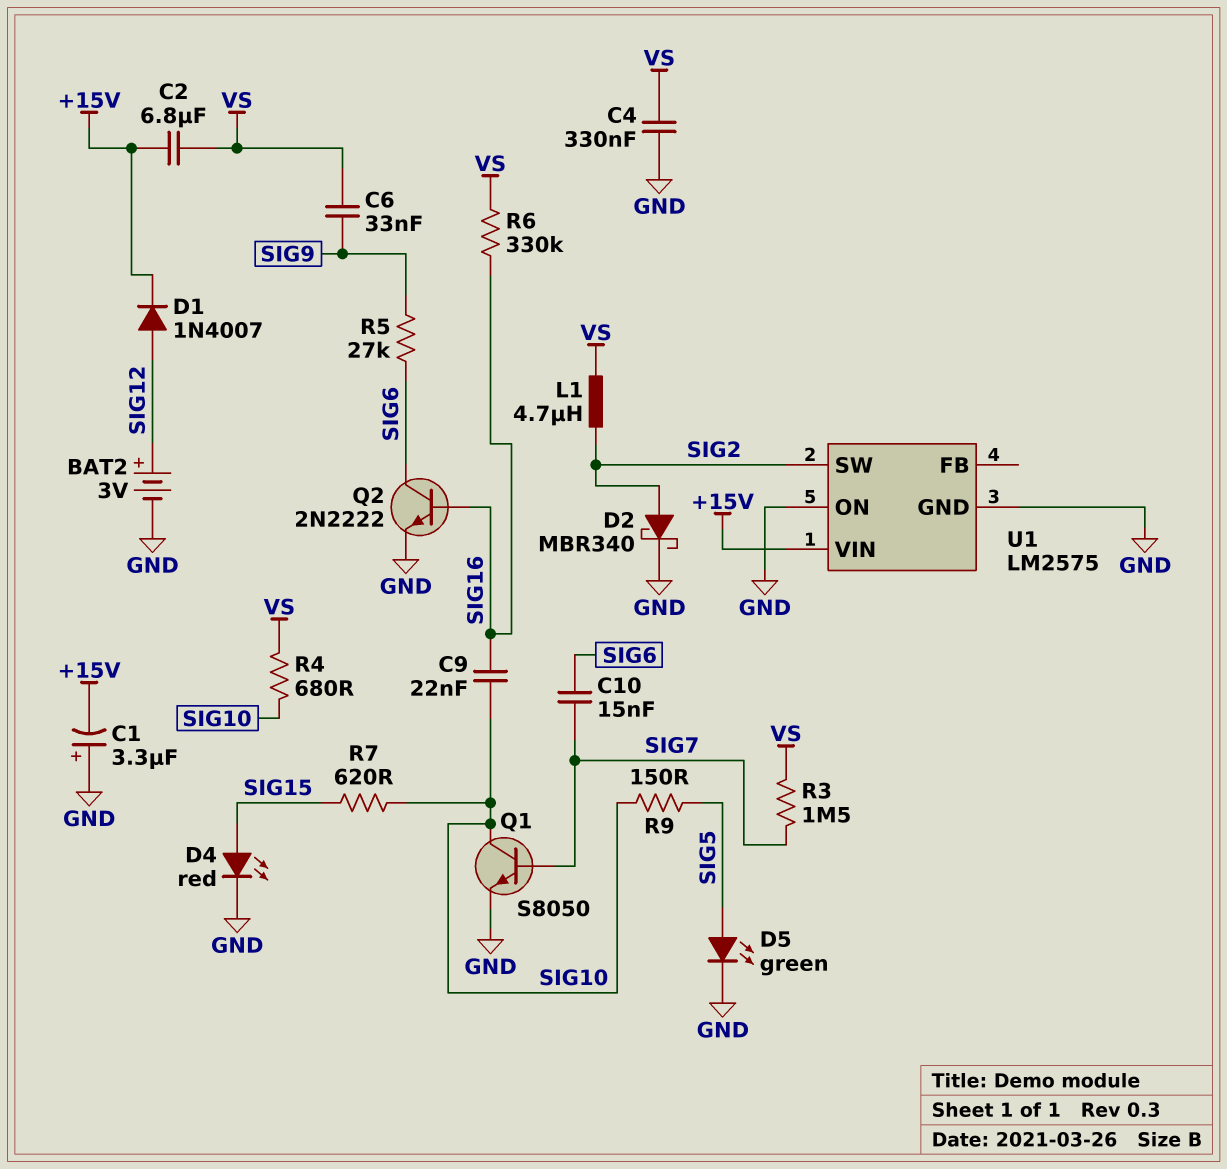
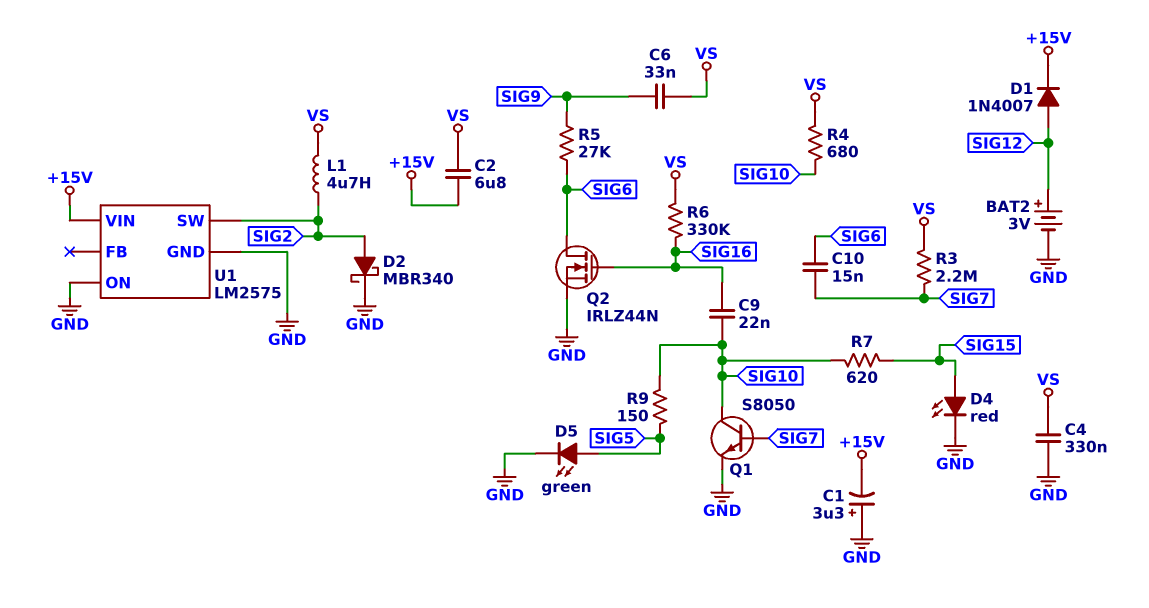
Q2: NPN 2N2222 (B SIG16, C SIG6, E GND) -> NMOS IRLZ44N (G SIG16, D SIG6, S GND)
R3: 1.5M (SIG7, VS) -> 2.2M (SIG7, VS)

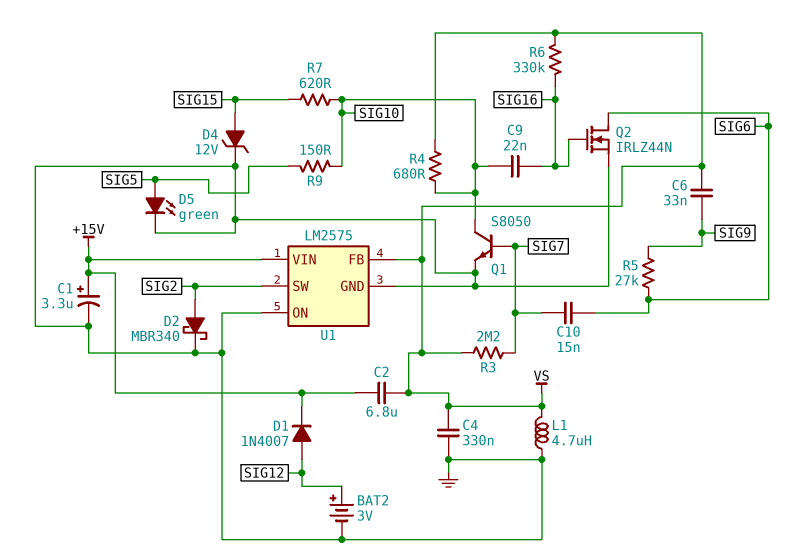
C1: 3.3uF (plus GND, minus +15V) -> 3.3uF (plus +15V, minus GND)
D4: LED red (A SIG15, K GND) -> zener 12V (A SIG15, K GND)
L1: 4.7uH (SIG2, VS) -> 4.7uH (GND, VS)
U1 pin FB: none -> VS

